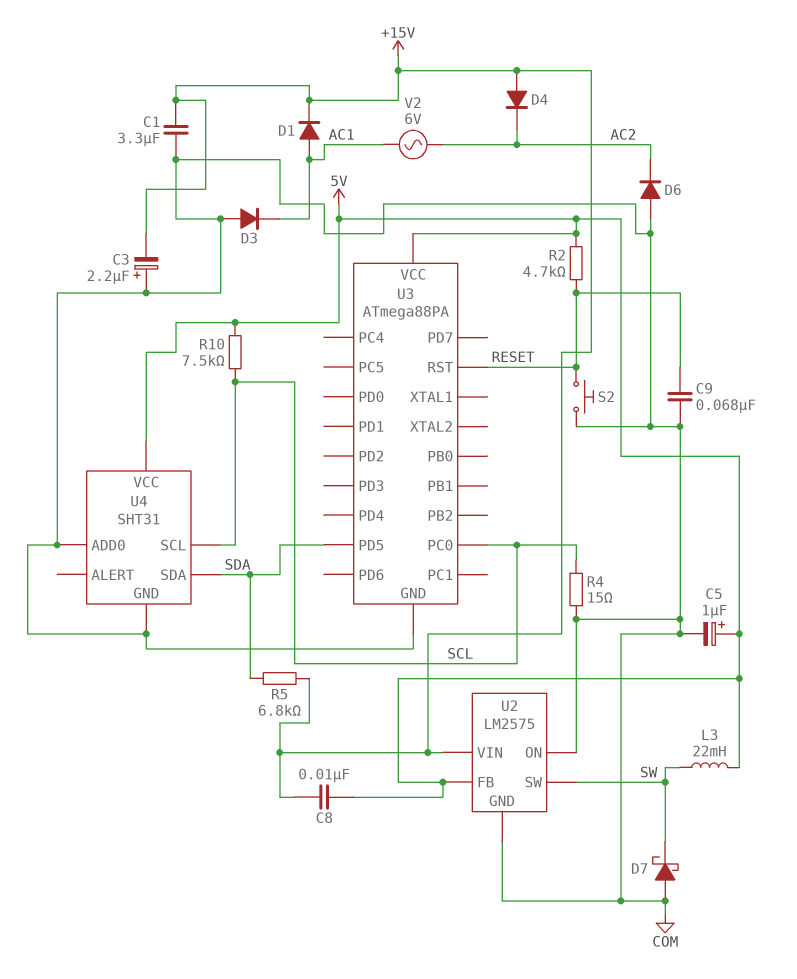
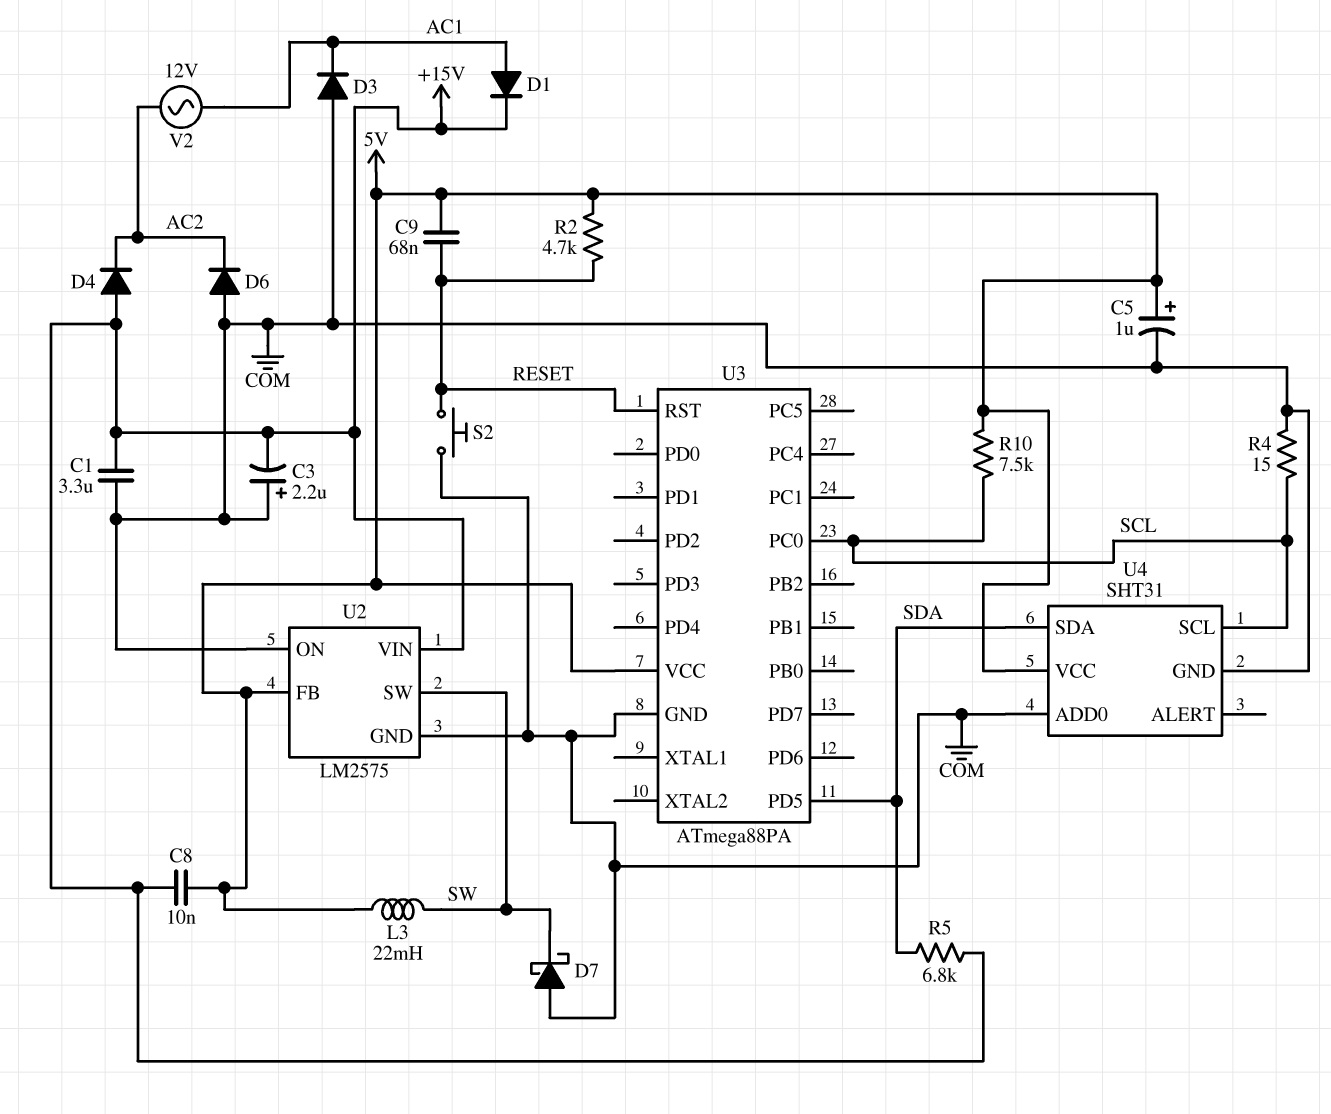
C9: 68nF (COM, RESET) -> 68nF (5V, RESET)
V2: AC 6V (AC1, AC2) -> AC 12V (AC1, AC2)

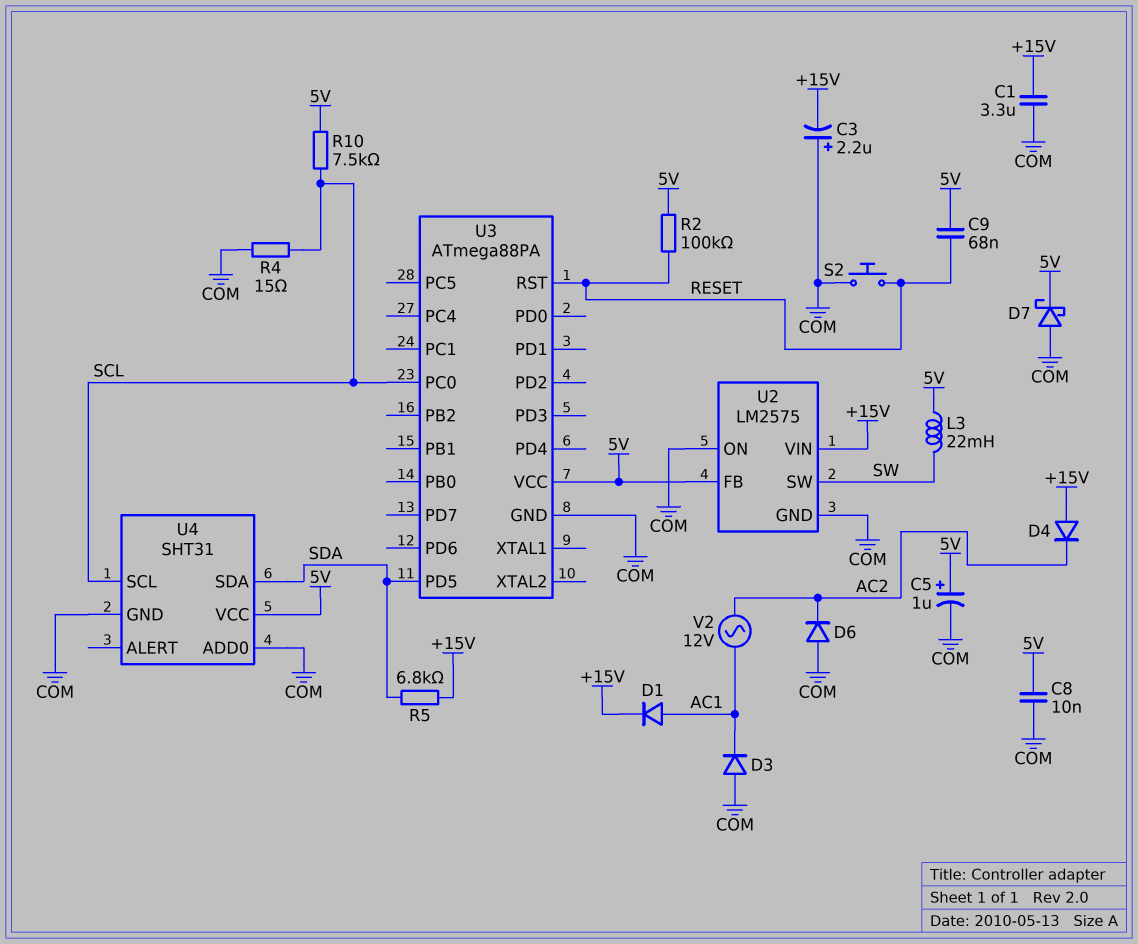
C8: 10nF (+15V, 5V) -> 10nF (5V, COM)
D7: schottky (A COM, K SW) -> schottky (A COM, K 5V)
R2: 4.7k (5V, RESET) -> 100k (5V, RESET)

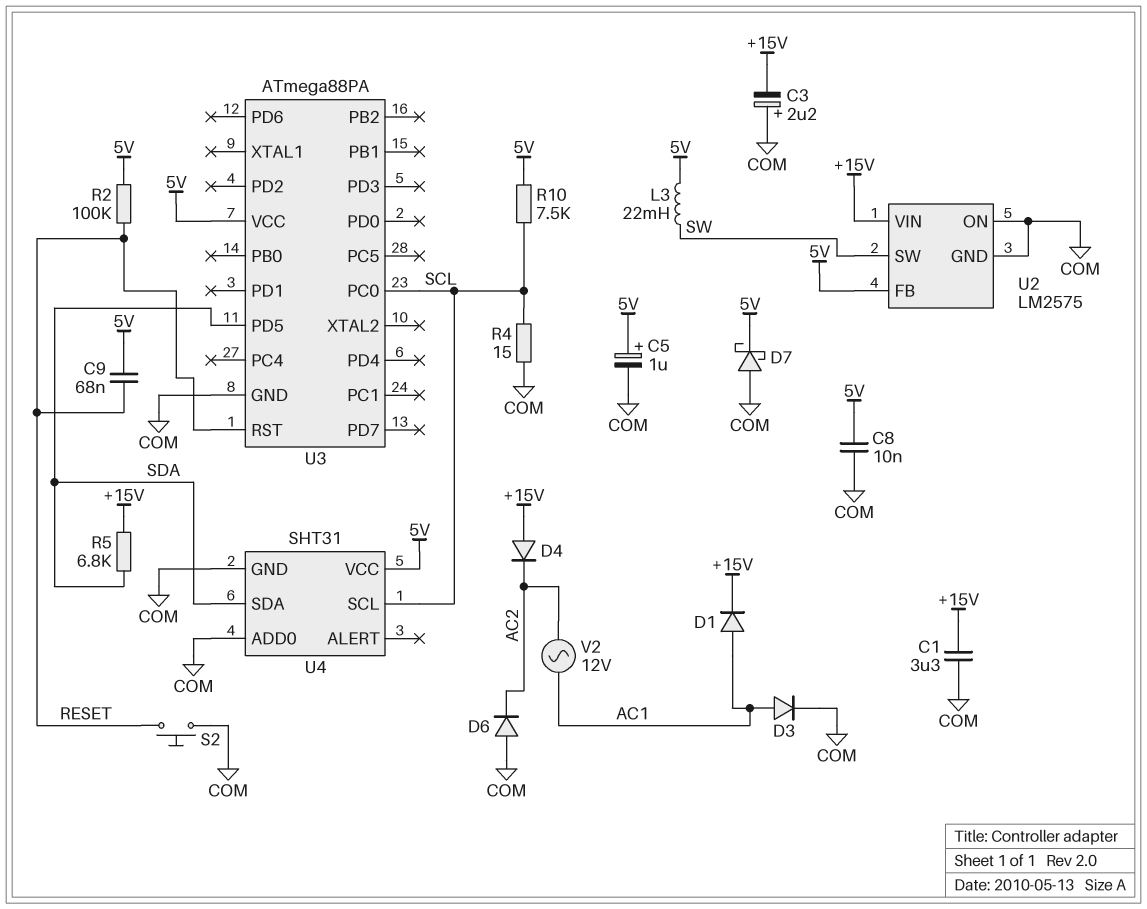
D3: diode (A COM, K AC1) -> diode (A AC1, K COM)

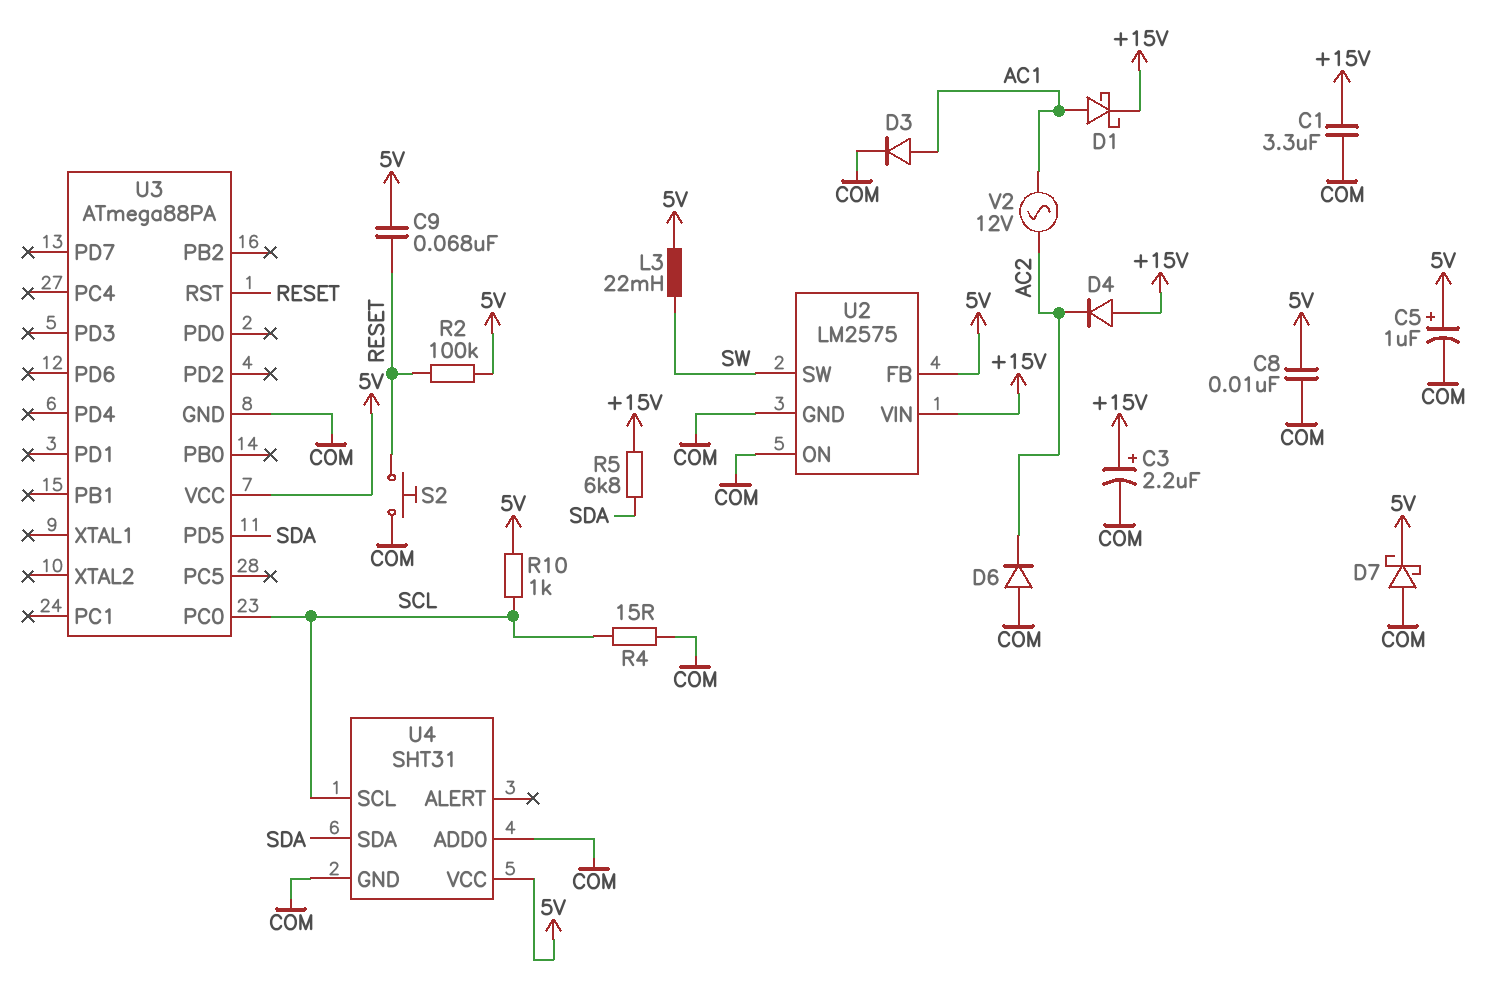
C3: 2.2uF (plus COM, minus +15V) -> 2.2uF (plus +15V, minus COM)
D1: diode (A AC1, K +15V) -> schottky (A AC1, K +15V)
R10: 7.5k (5V, SCL) -> 1k (5V, SCL)

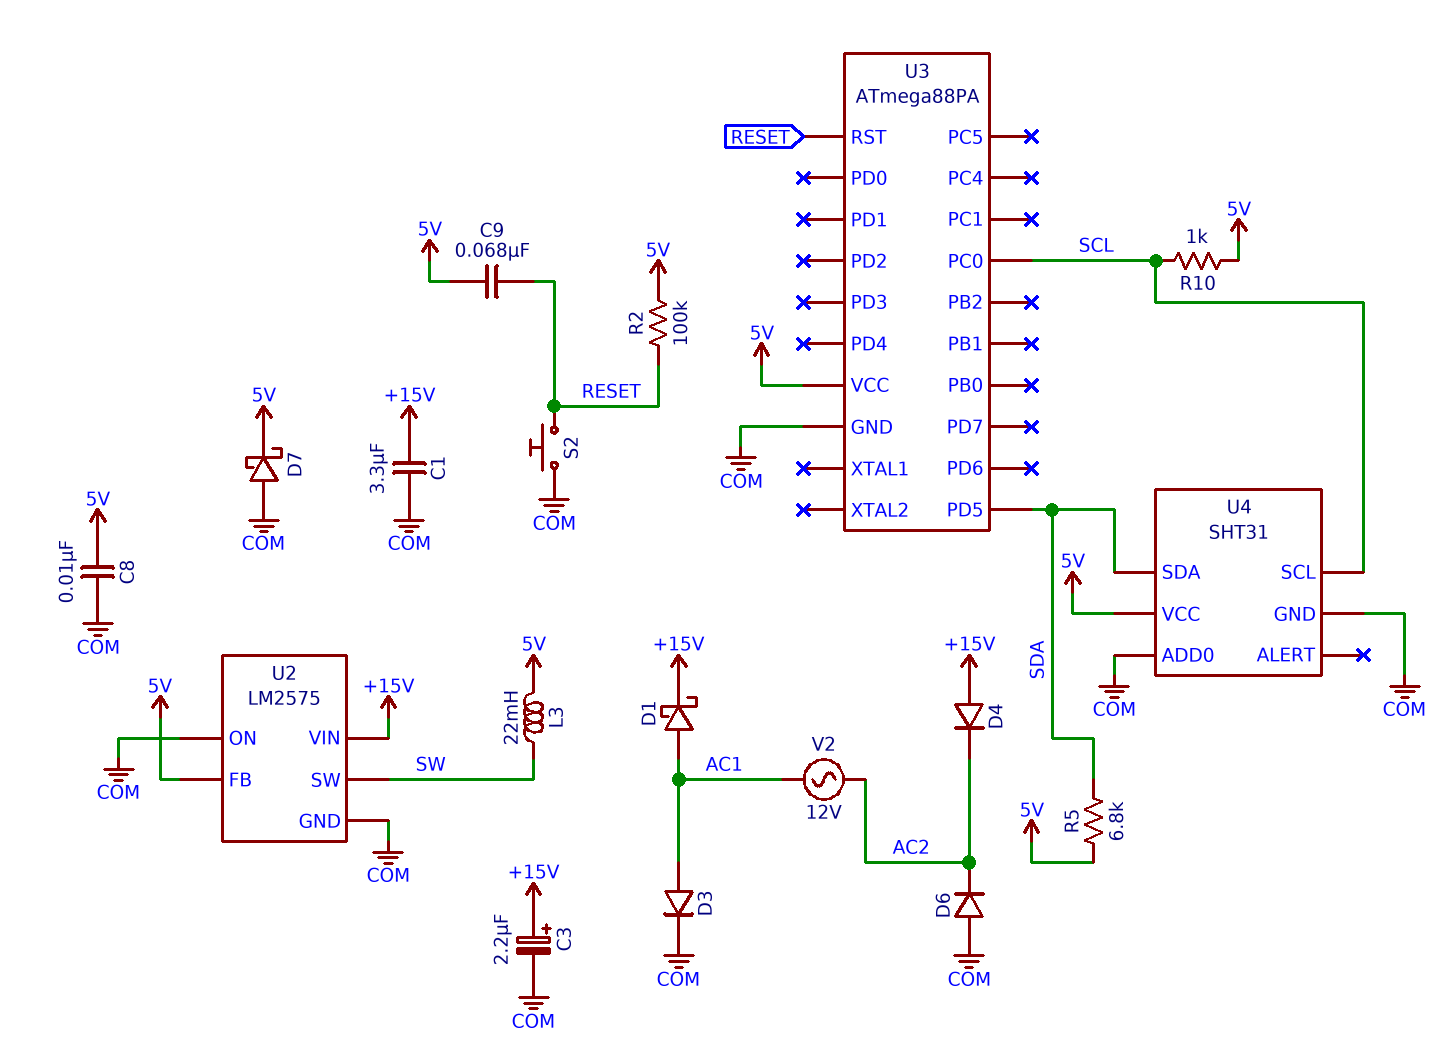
C5: 1uF (plus 5V, minus COM) -> none
R4: 15 (COM, SCL) -> none
R5: 6.8k (+15V, SDA) -> 6.8k (5V, SDA)

